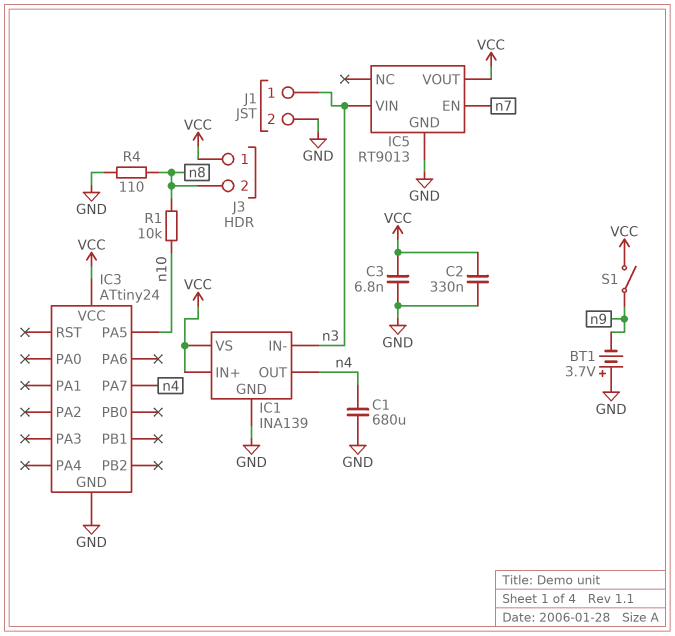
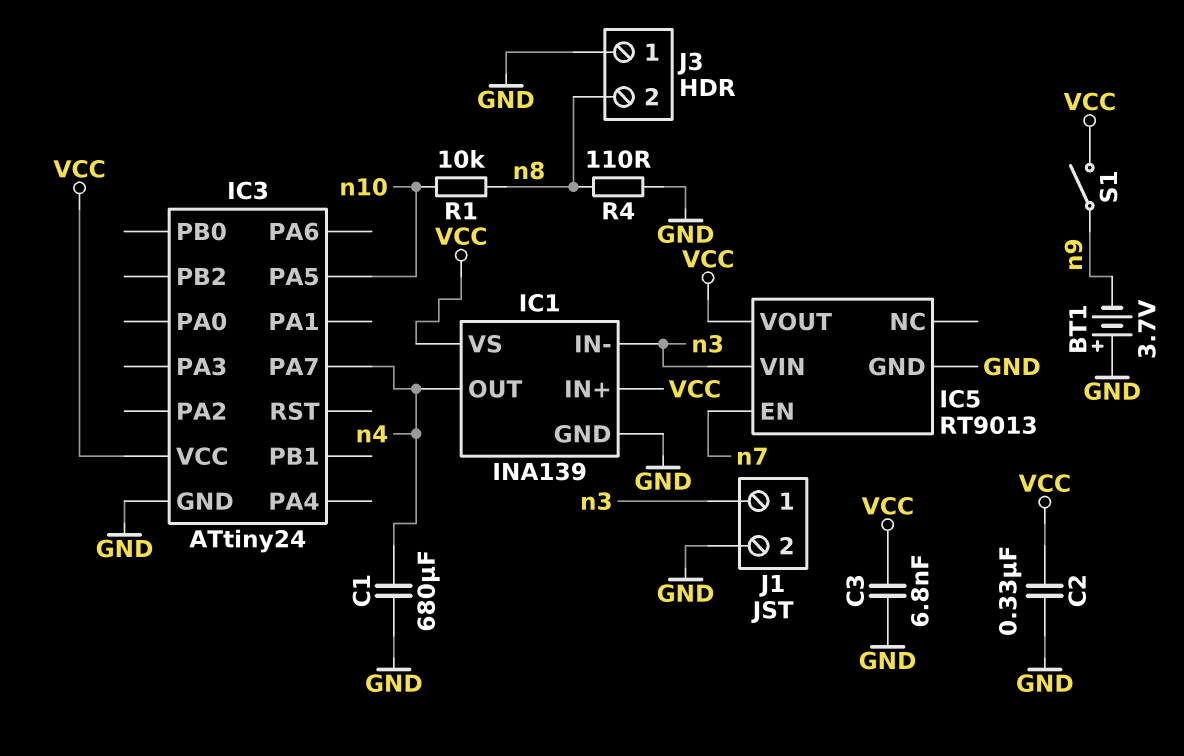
J3 pin 1: VCC -> GND

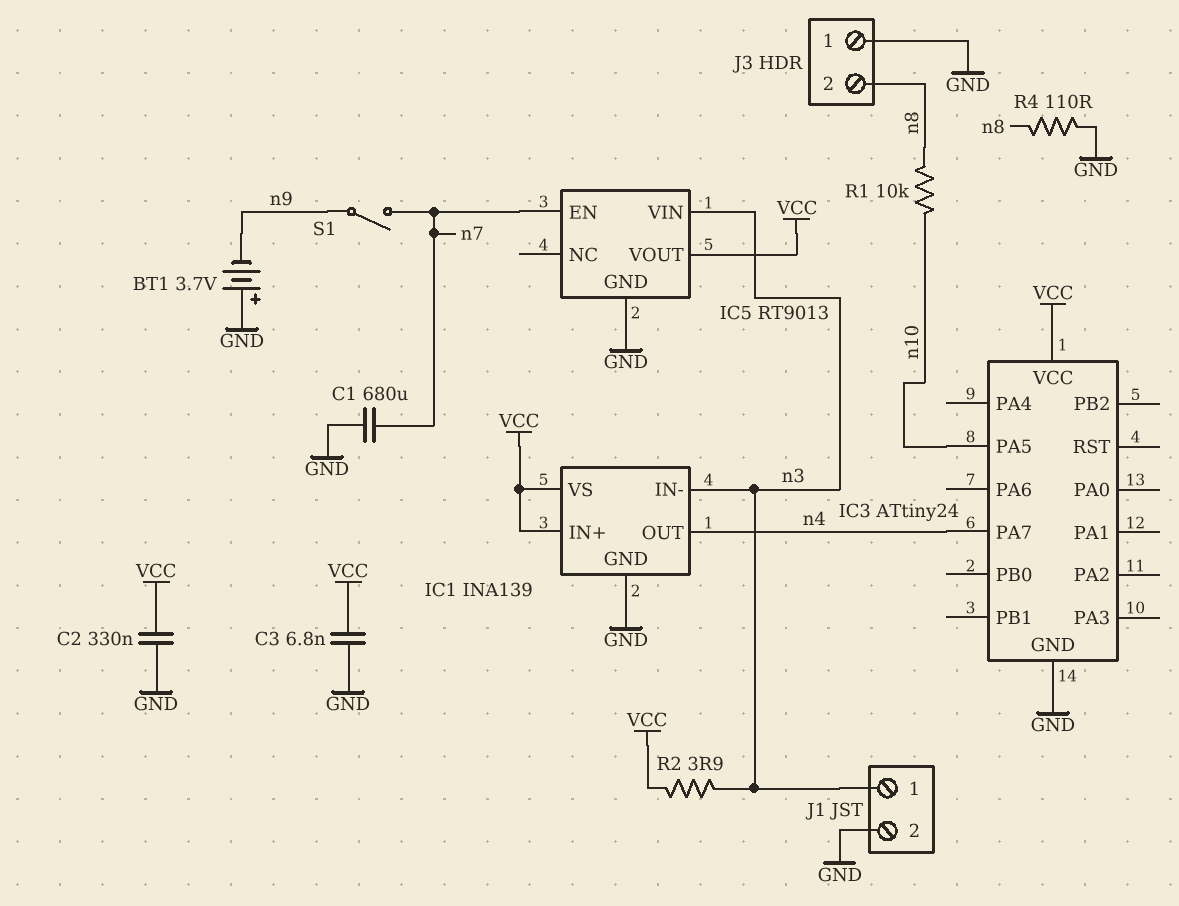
C1: 680uF (GND, n4) -> 680uF (GND, n7)
R2: none -> 3.9 (VCC, n3)
S1: switch (VCC, n9) -> switch (n7, n9)

